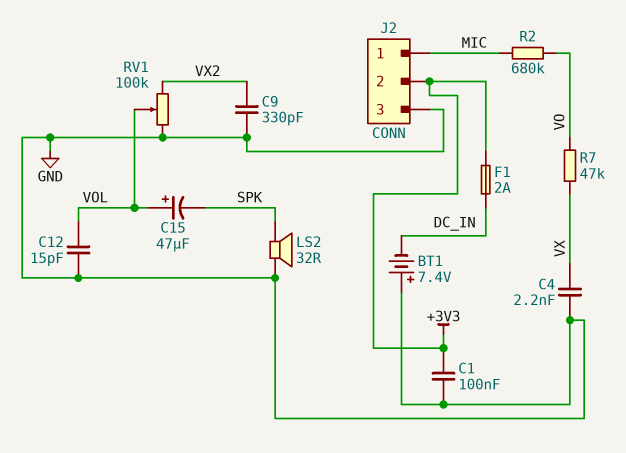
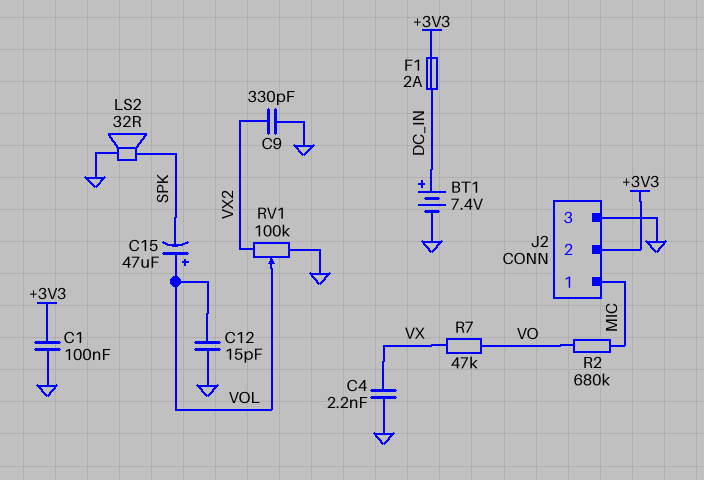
BT1: 7.4V (plus GND, minus DC_IN) -> 7.4V (plus DC_IN, minus GND)

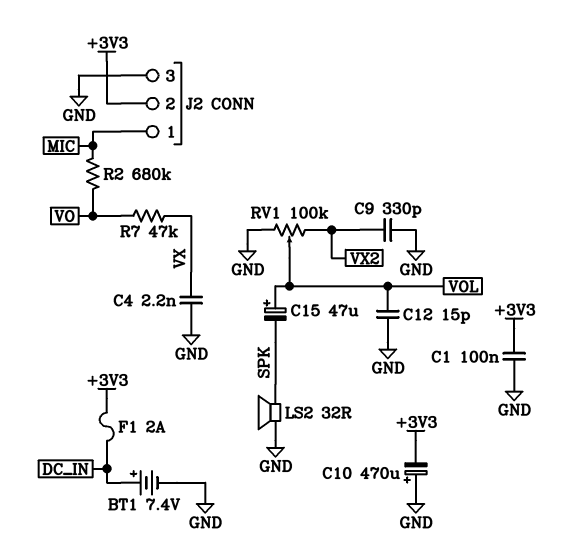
C10: none -> 470uF (plus GND, minus +3V3)

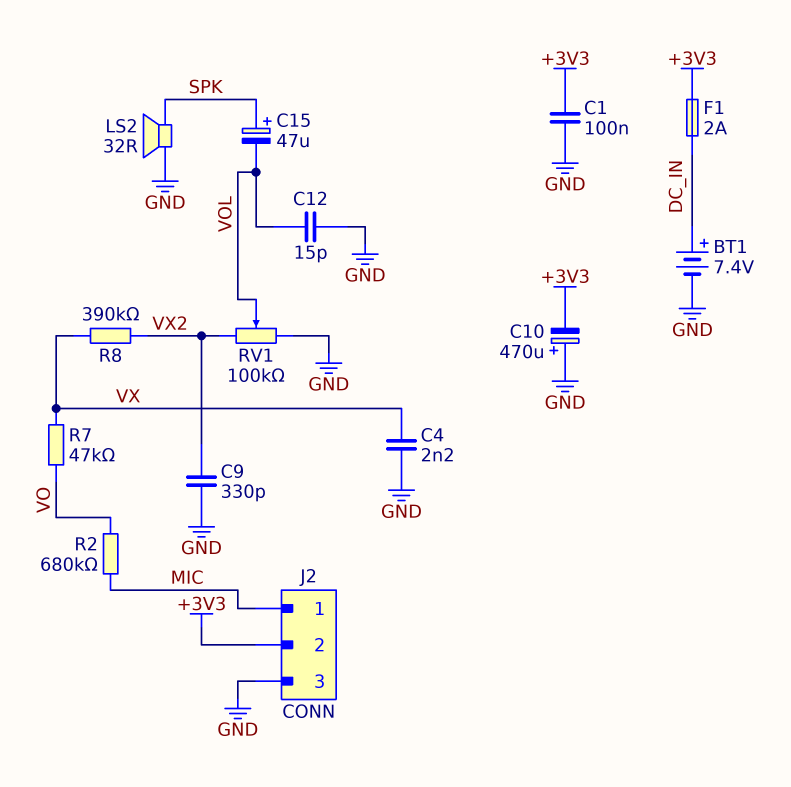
C15: 47uF (plus VOL, minus SPK) -> 47uF (plus SPK, minus VOL)
R8: none -> 390k (VX, VX2)

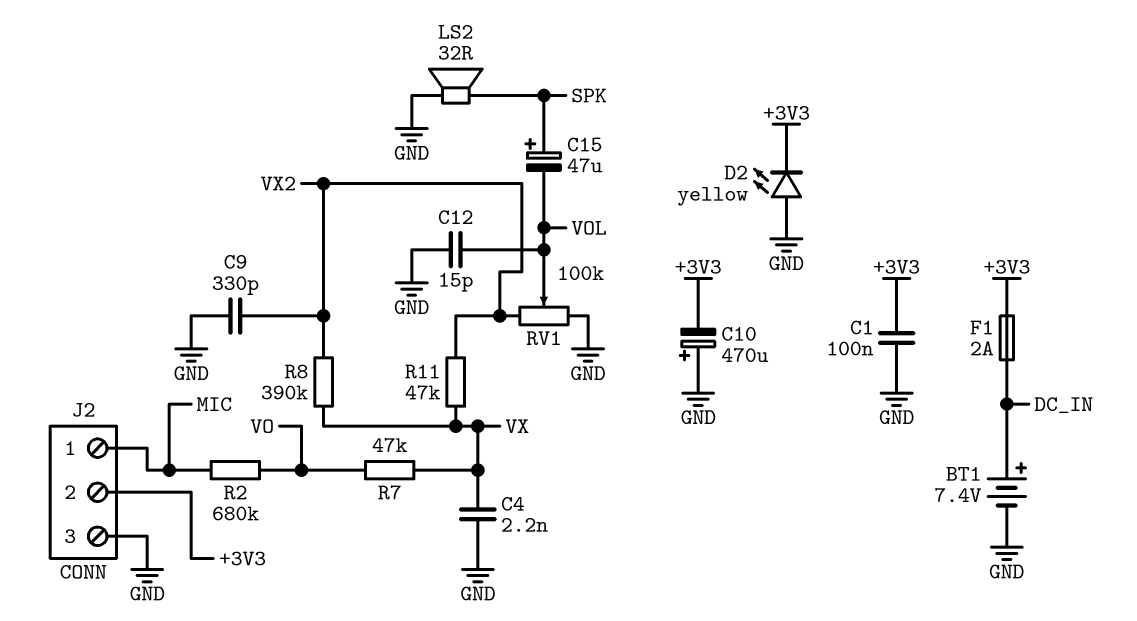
D2: none -> LED yellow (A GND, K +3V3)
R11: none -> 47k (VX, VX2)

